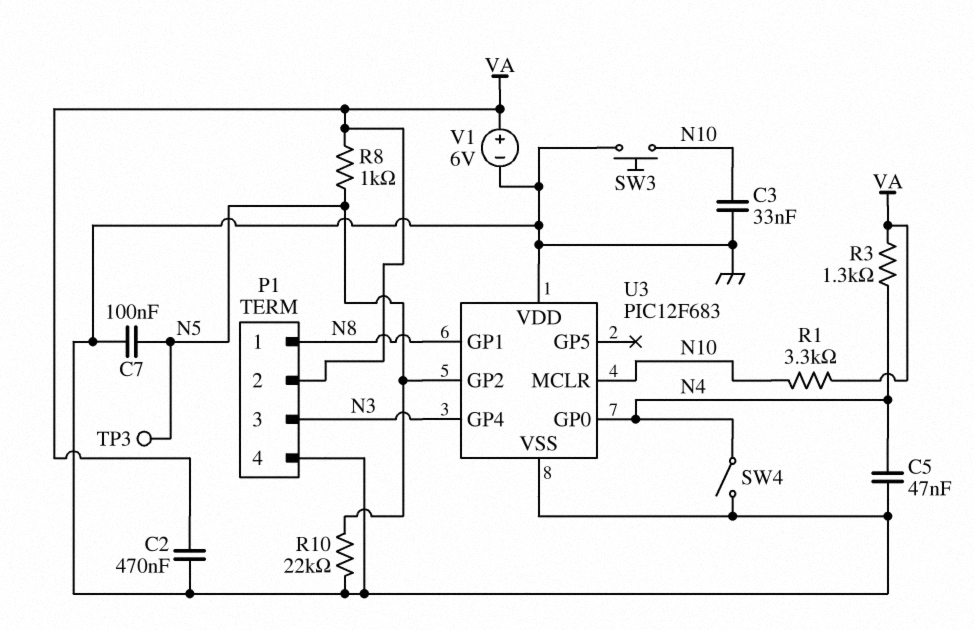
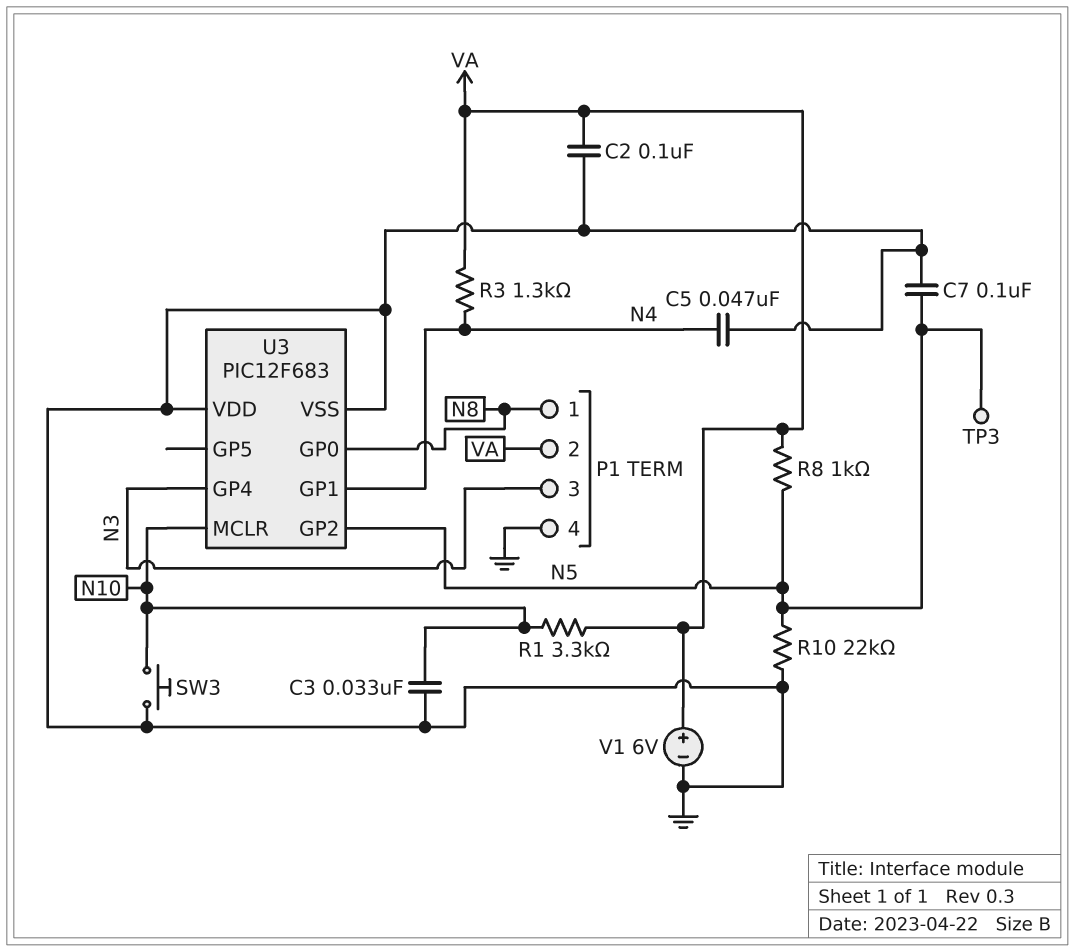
C2: 470nF (GND, VA) -> 100nF (GND, VA)
SW4: switch (GND, N4) -> none
U3 pin GP0: N4 -> N8
U3 pin GP1: N8 -> N4

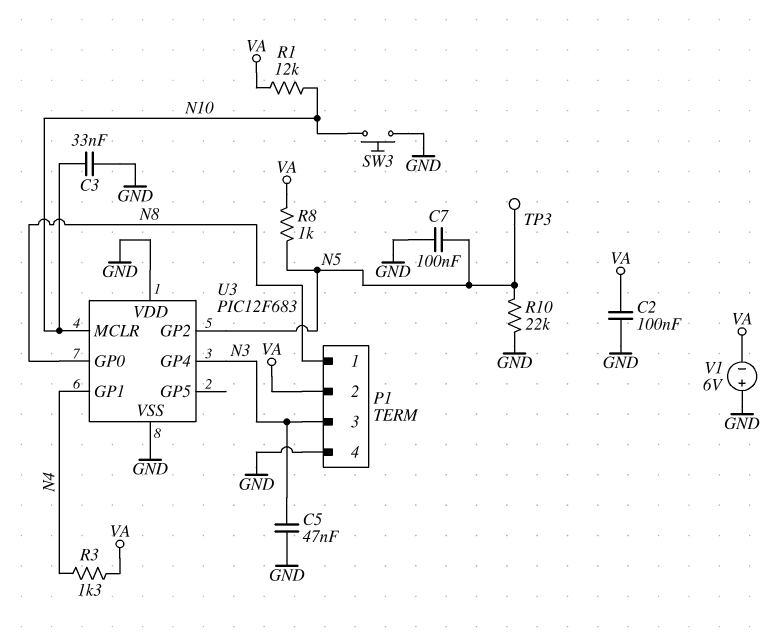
C5: 47nF (GND, N4) -> 47nF (GND, N3)
R1: 3.3k (N10, VA) -> 12k (N10, VA)
V1: 6V (plus VA, minus GND) -> 6V (plus GND, minus VA)

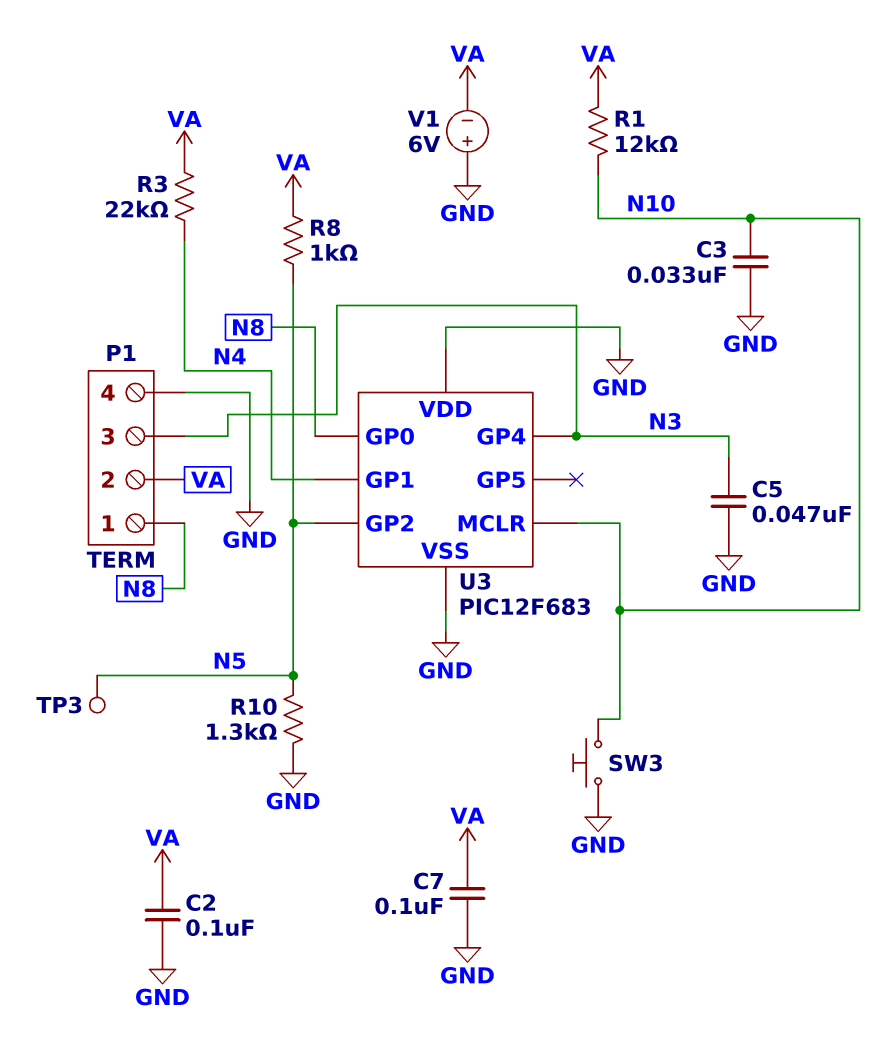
C7: 100nF (GND, N5) -> 100nF (GND, VA)
R3: 1.3k (N4, VA) -> 22k (N4, VA)
R10: 22k (GND, N5) -> 1.3k (GND, N5)

